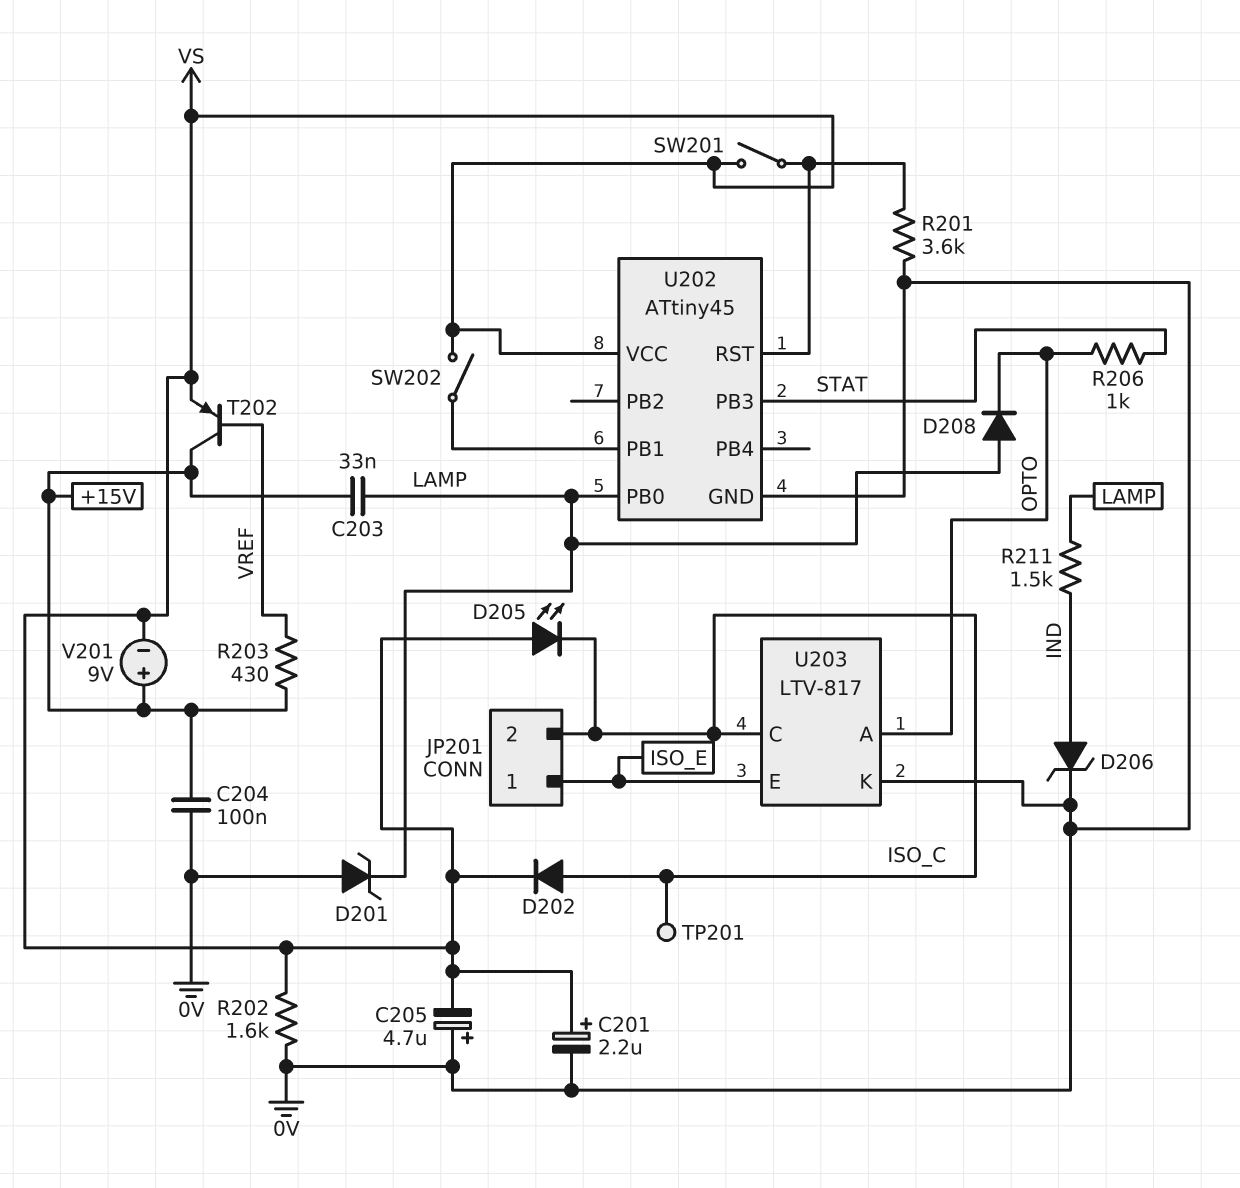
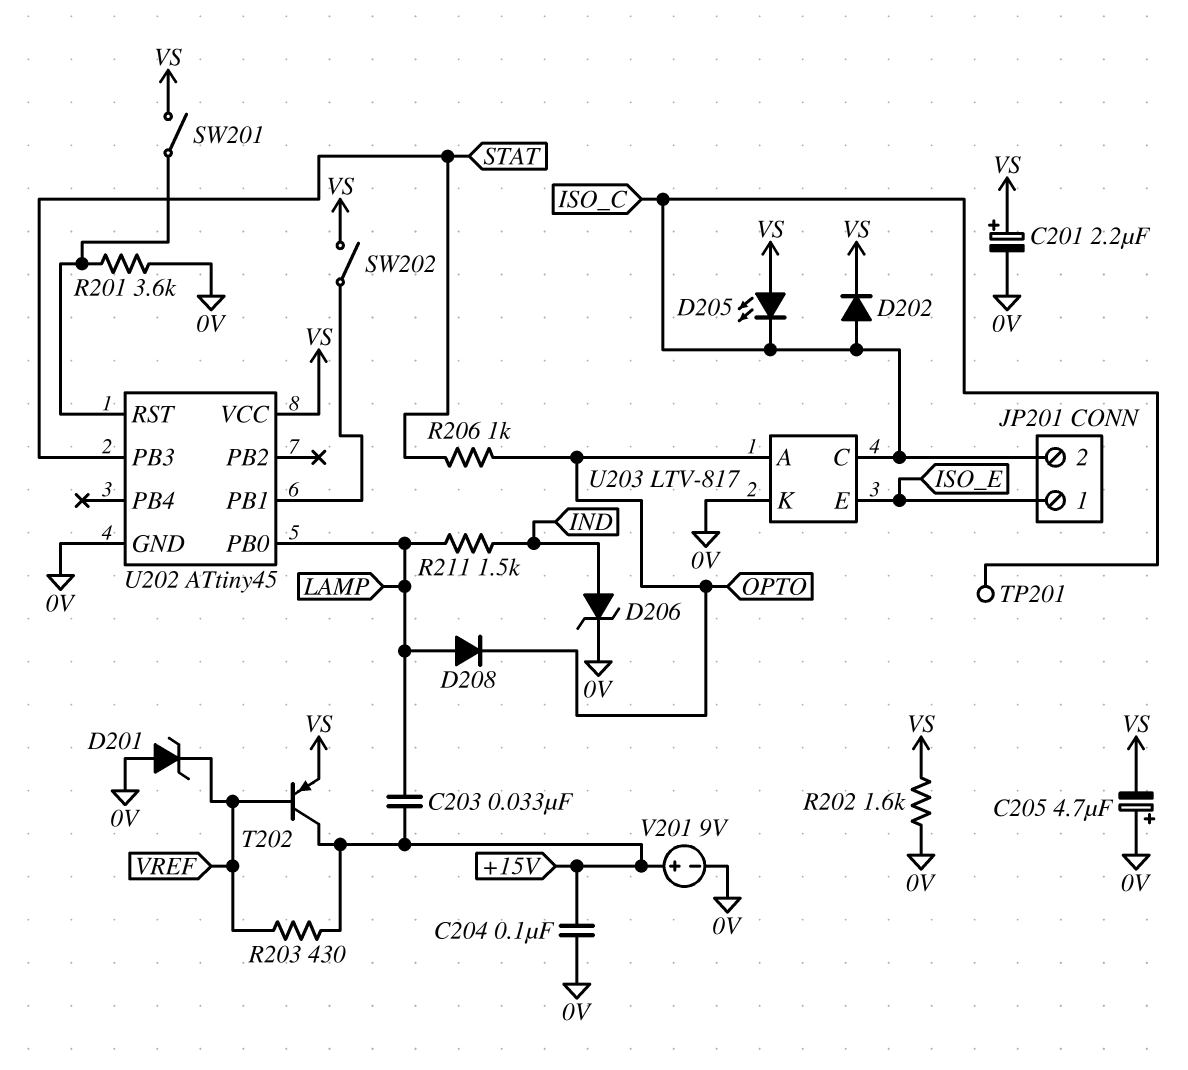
D201: zener (A 0V, K LAMP) -> zener (A 0V, K VREF)
V201: 9V (plus +15V, minus VS) -> 9V (plus +15V, minus 0V)

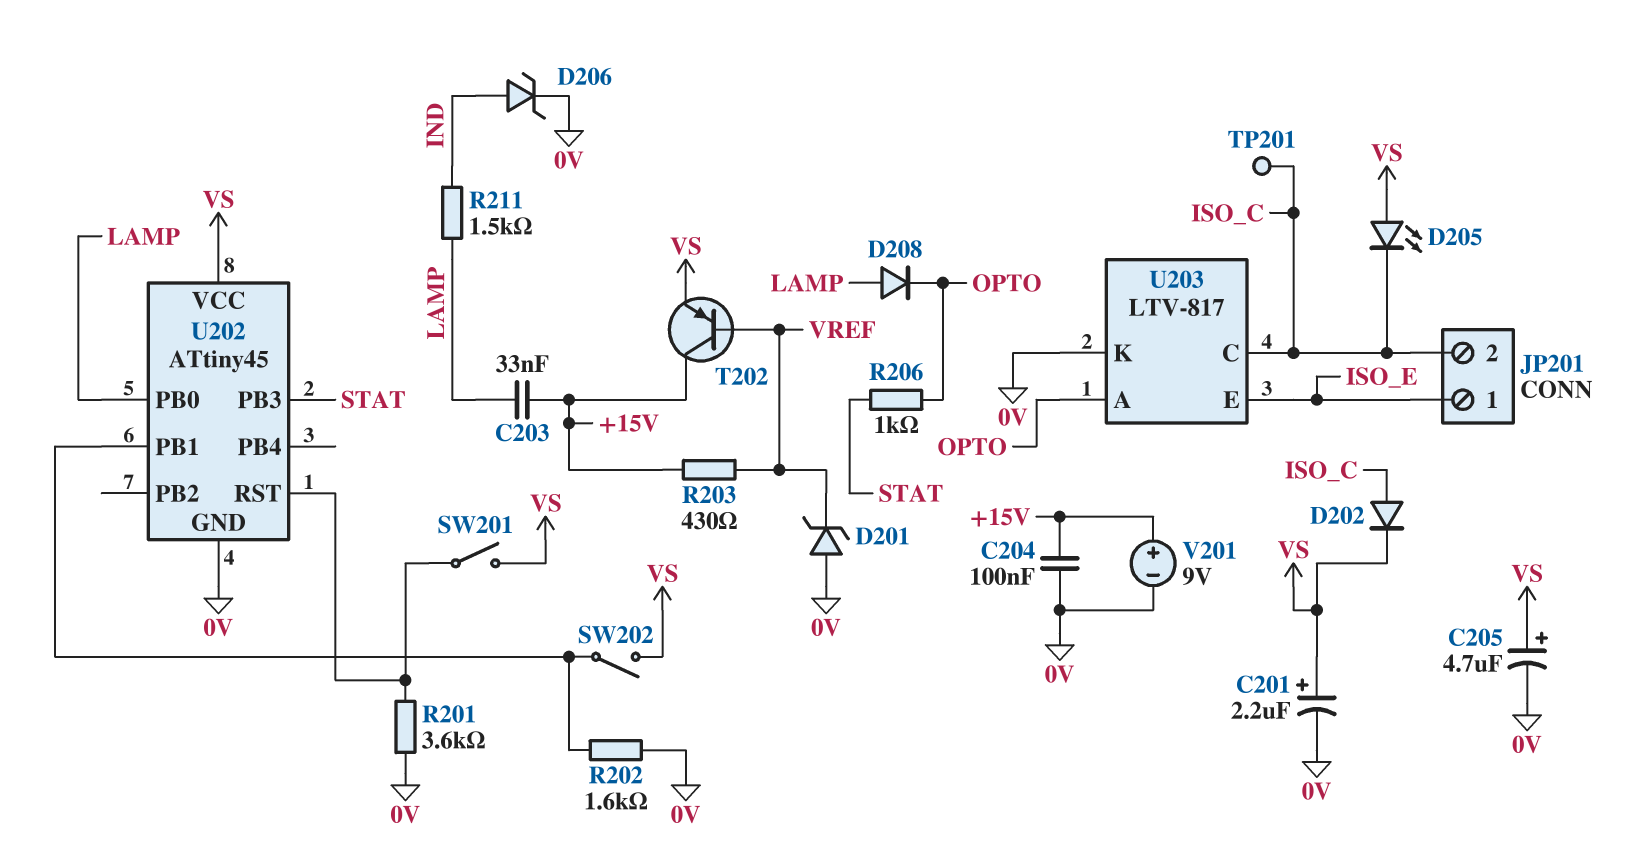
C205: 4.7uF (plus 0V, minus VS) -> 4.7uF (plus VS, minus 0V)
R202: 1.6k (0V, VS) -> 1.6k (0V, U202/PB1)

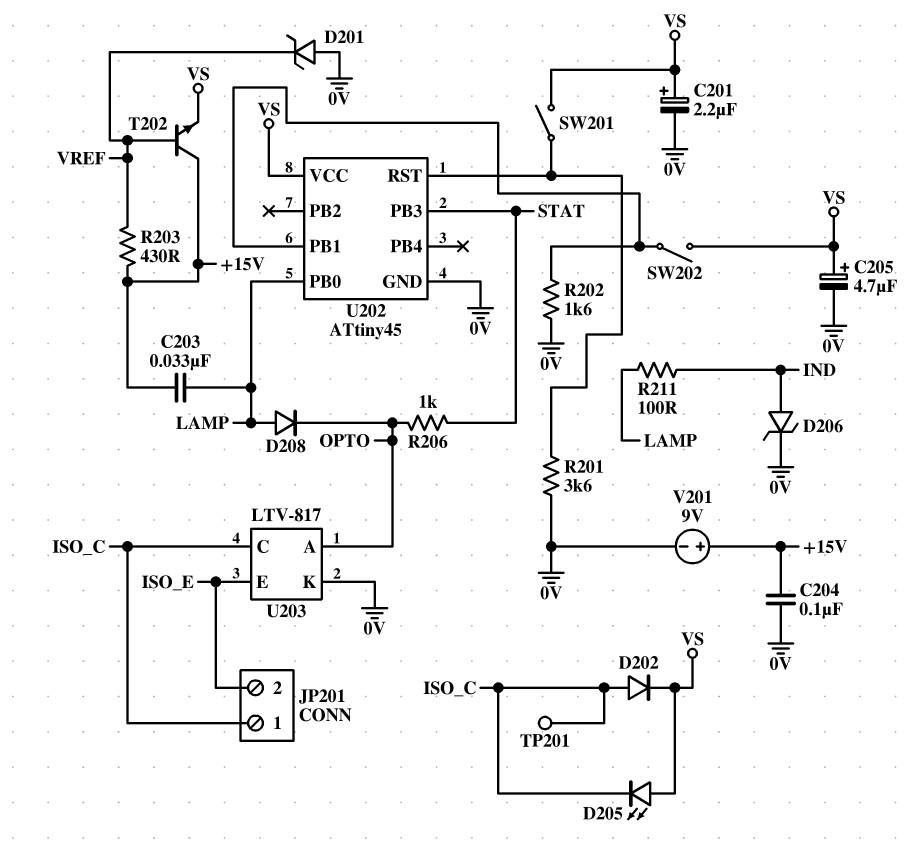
JP201 pin 1: ISO_E -> ISO_C
JP201 pin 2: ISO_C -> ISO_E
R211: 1.5k (IND, LAMP) -> 100 (IND, LAMP)
T202: PNP (B VREF, C +15V, E VS) -> NPN (B VREF, C +15V, E VS)

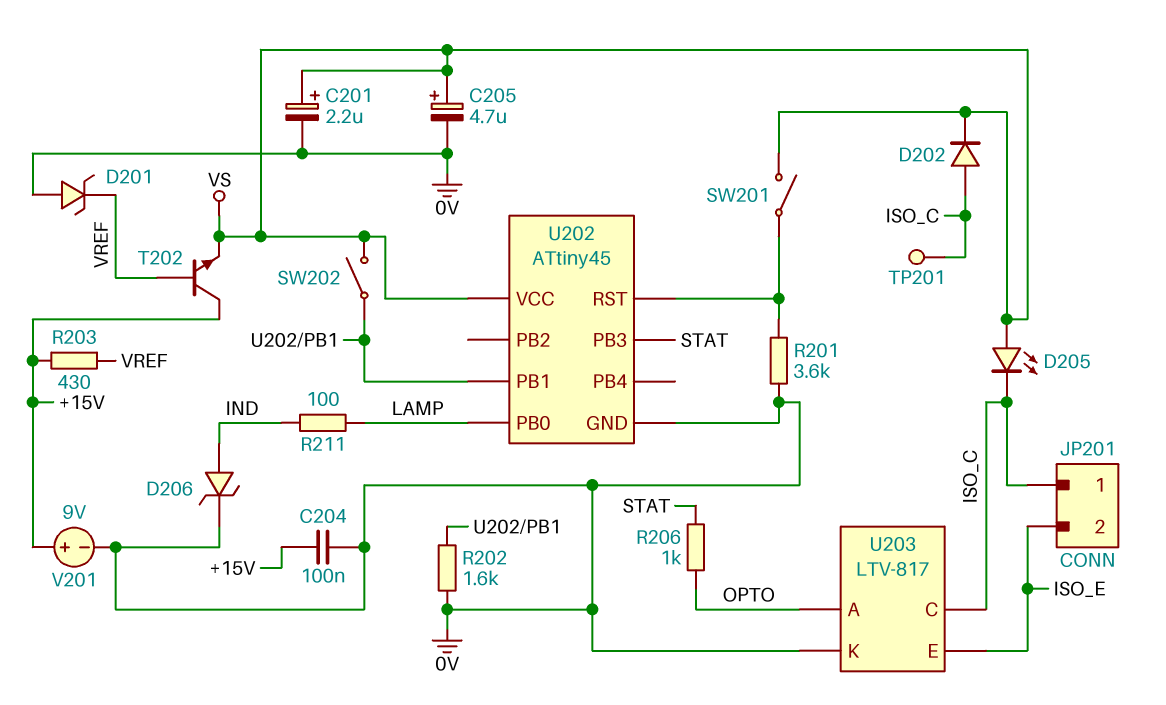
C203: 33nF (+15V, LAMP) -> none
D208: diode (A LAMP, K OPTO) -> none

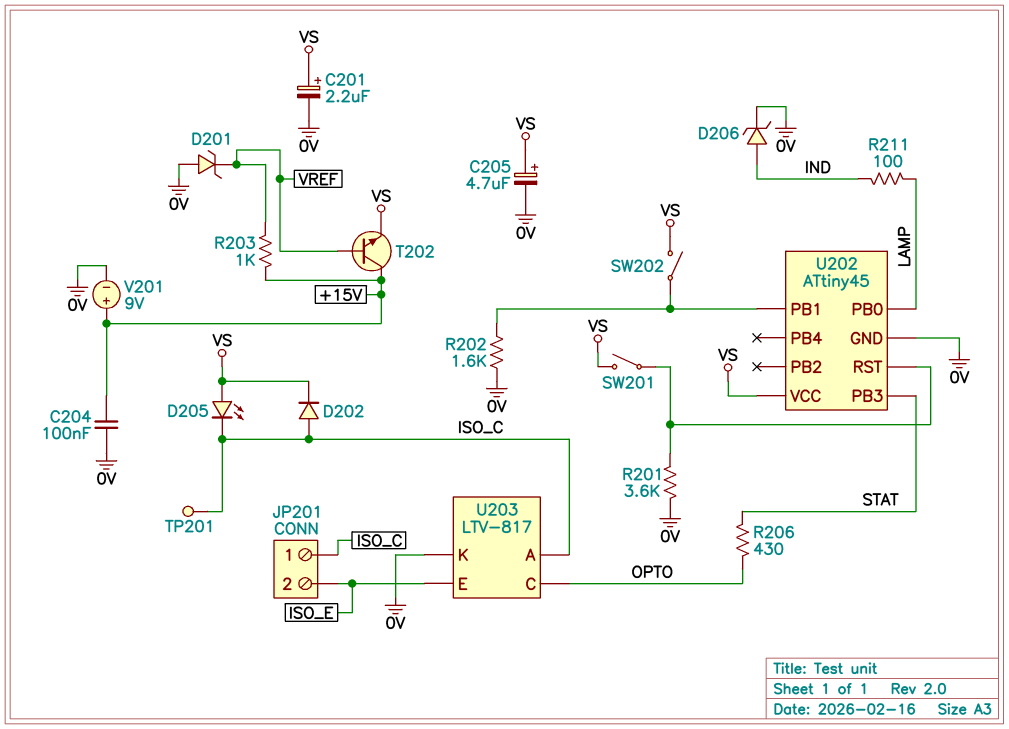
R203: 430 (+15V, VREF) -> 1k (+15V, VREF)
R206: 1k (OPTO, STAT) -> 430 (OPTO, STAT)
U203 pin A: OPTO -> ISO_C
U203 pin C: ISO_C -> OPTO

